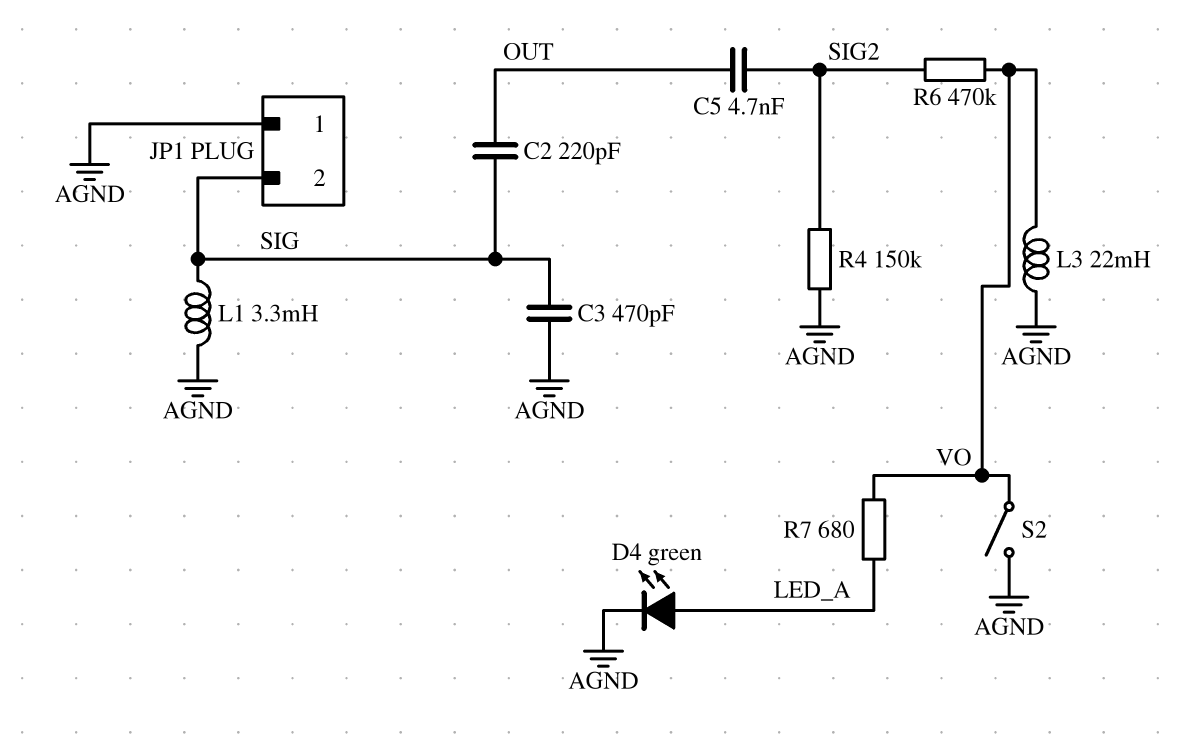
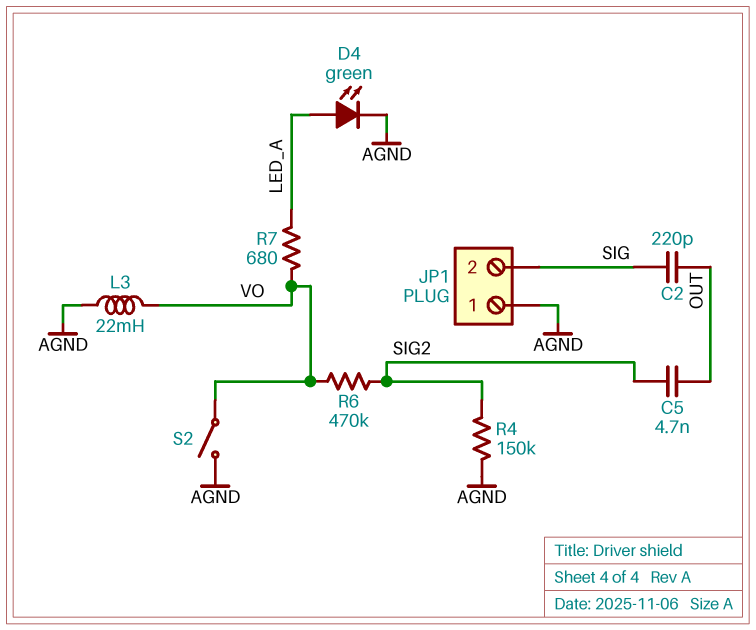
C3: 470pF (AGND, SIG) -> none
L1: 3.3mH (AGND, SIG) -> none

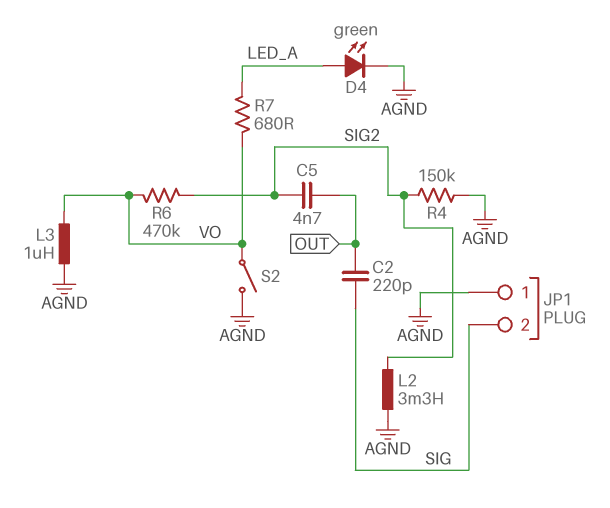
L2: none -> 3.3mH (AGND, SIG2)
L3: 22mH (AGND, VO) -> 1uH (AGND, VO)

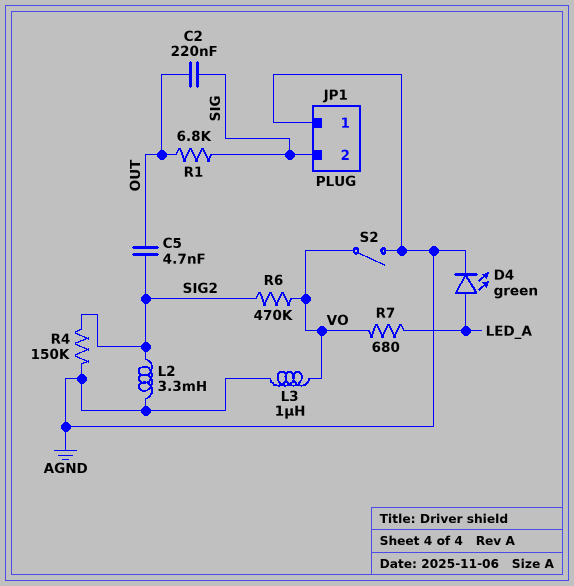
C2: 220pF (OUT, SIG) -> 220nF (OUT, SIG)
R1: none -> 6.8k (OUT, SIG)

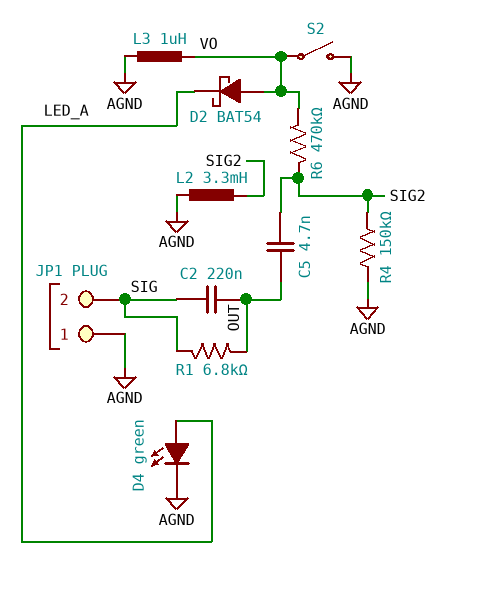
D2: none -> schottky BAT54 (A VO, K LED_A)
R7: 680 (LED_A, VO) -> none

